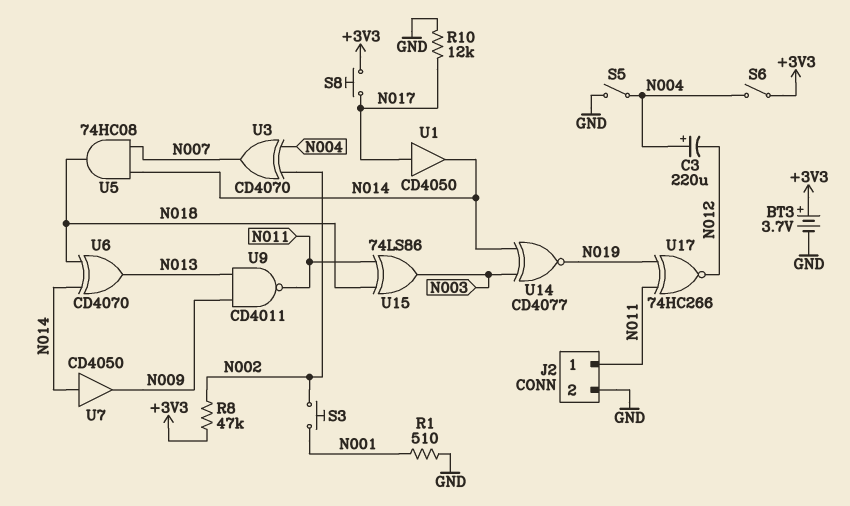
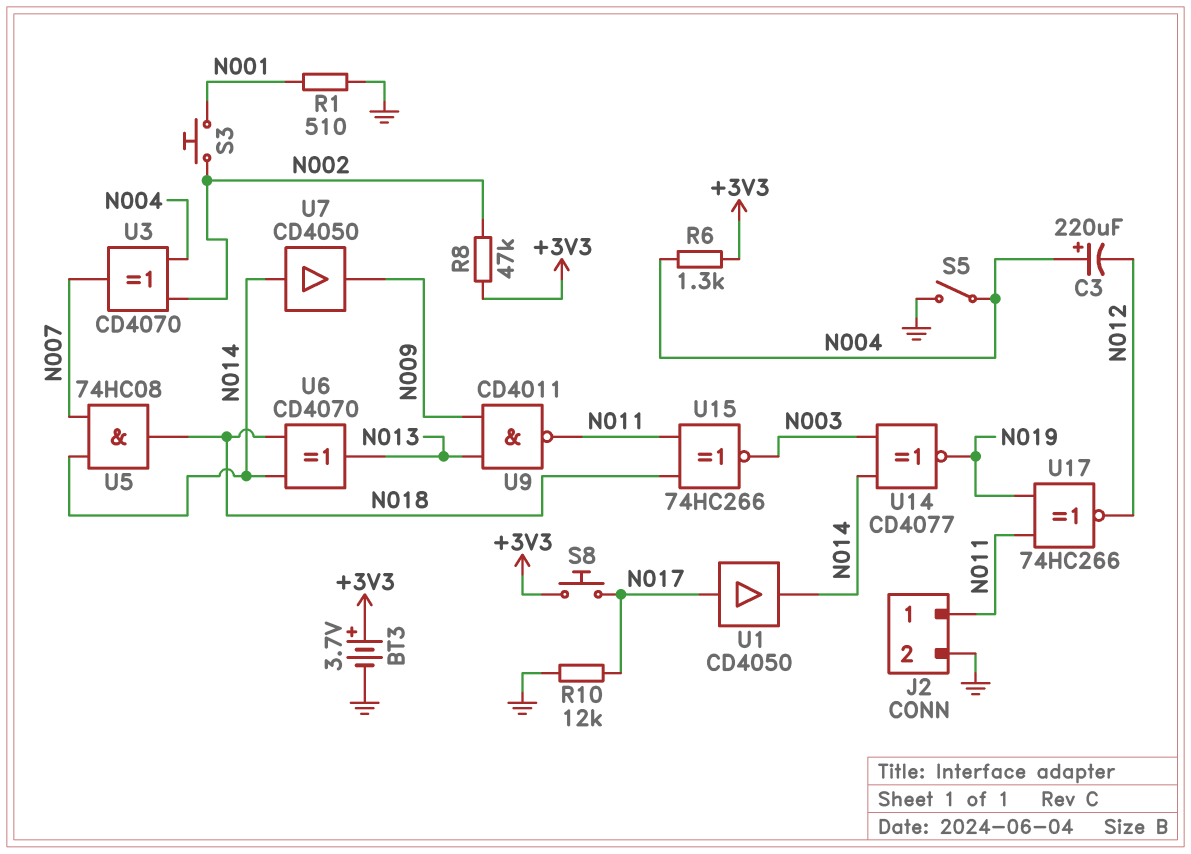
R6: none -> 1.3k (+3V3, N004)
S6: switch (+3V3, N004) -> none
U15: XOR 74LS86 (in N011, in N018, out N003) -> XNOR 74HC266 (in N011, in N018, out N003)

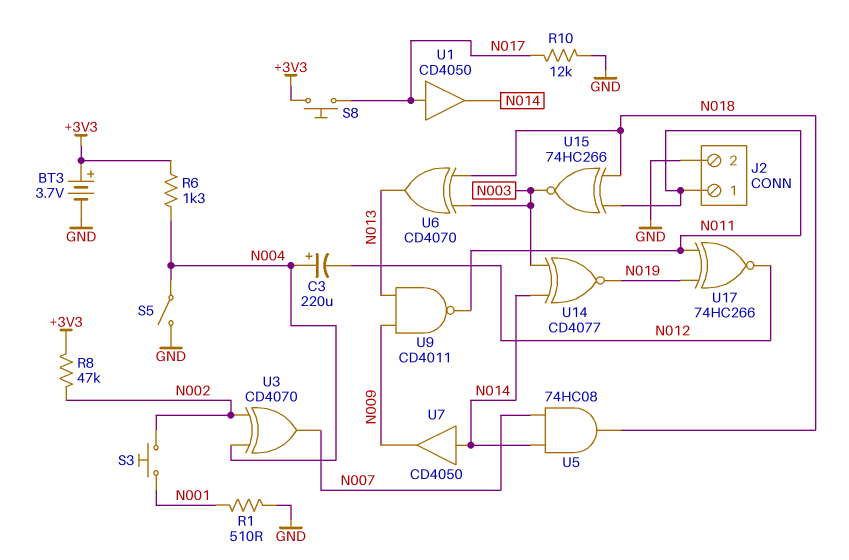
U6: XOR CD4070 (in N014, in N018, out N013) -> XOR CD4070 (in N003, in N018, out N013)

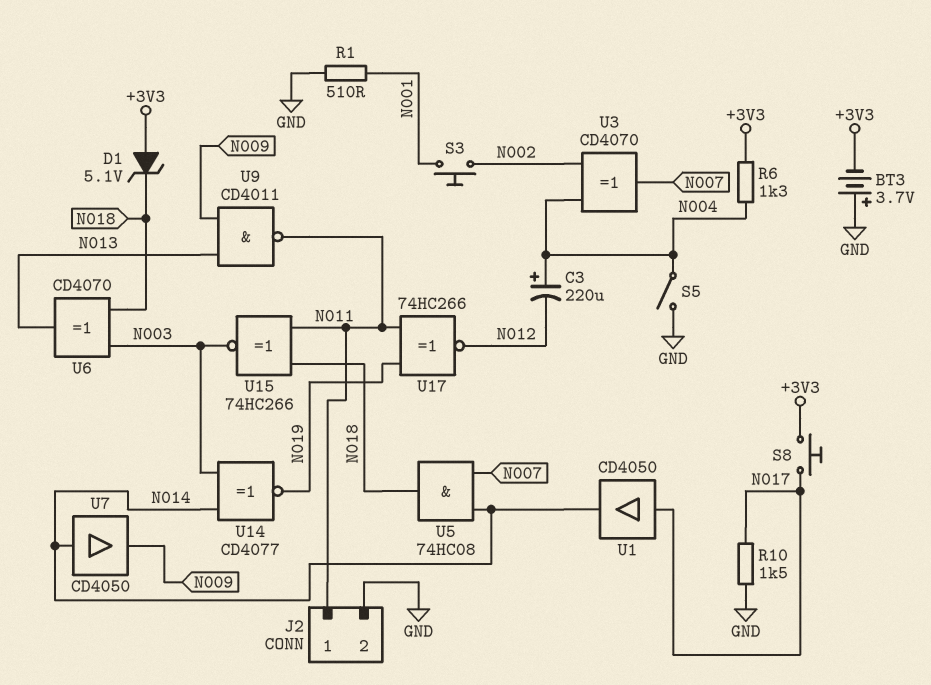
BT3: 3.7V (plus +3V3, minus GND) -> 3.7V (plus GND, minus +3V3)
D1: none -> zener 5.1V (A +3V3, K N018)
R8: 47k (+3V3, N002) -> none
R10: 12k (GND, N017) -> 1.5k (GND, N017)

